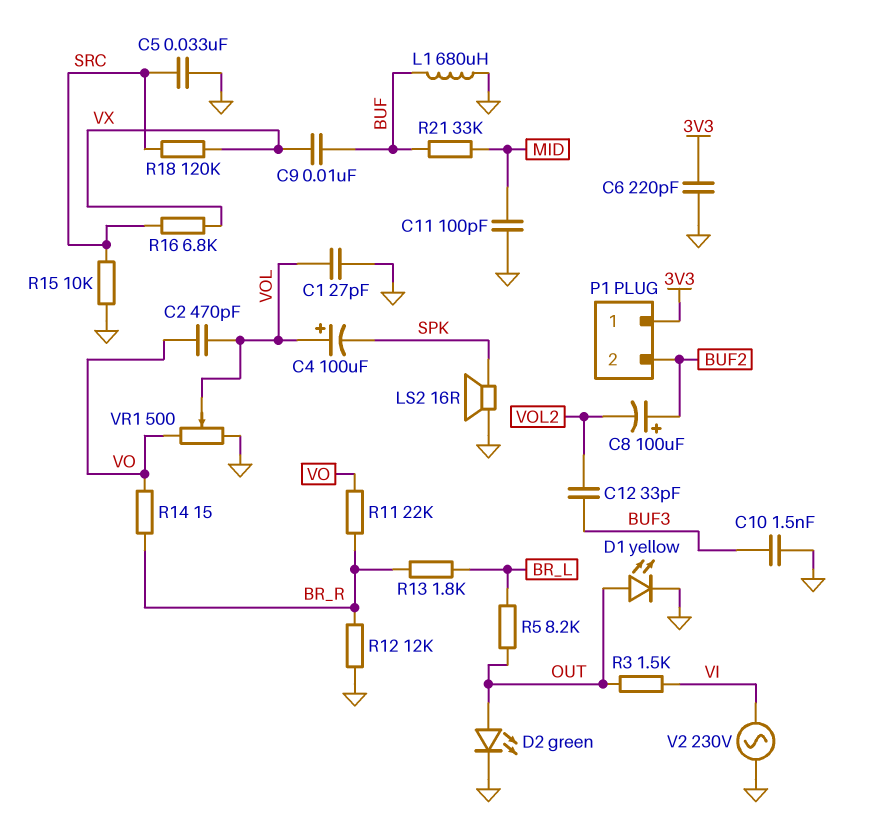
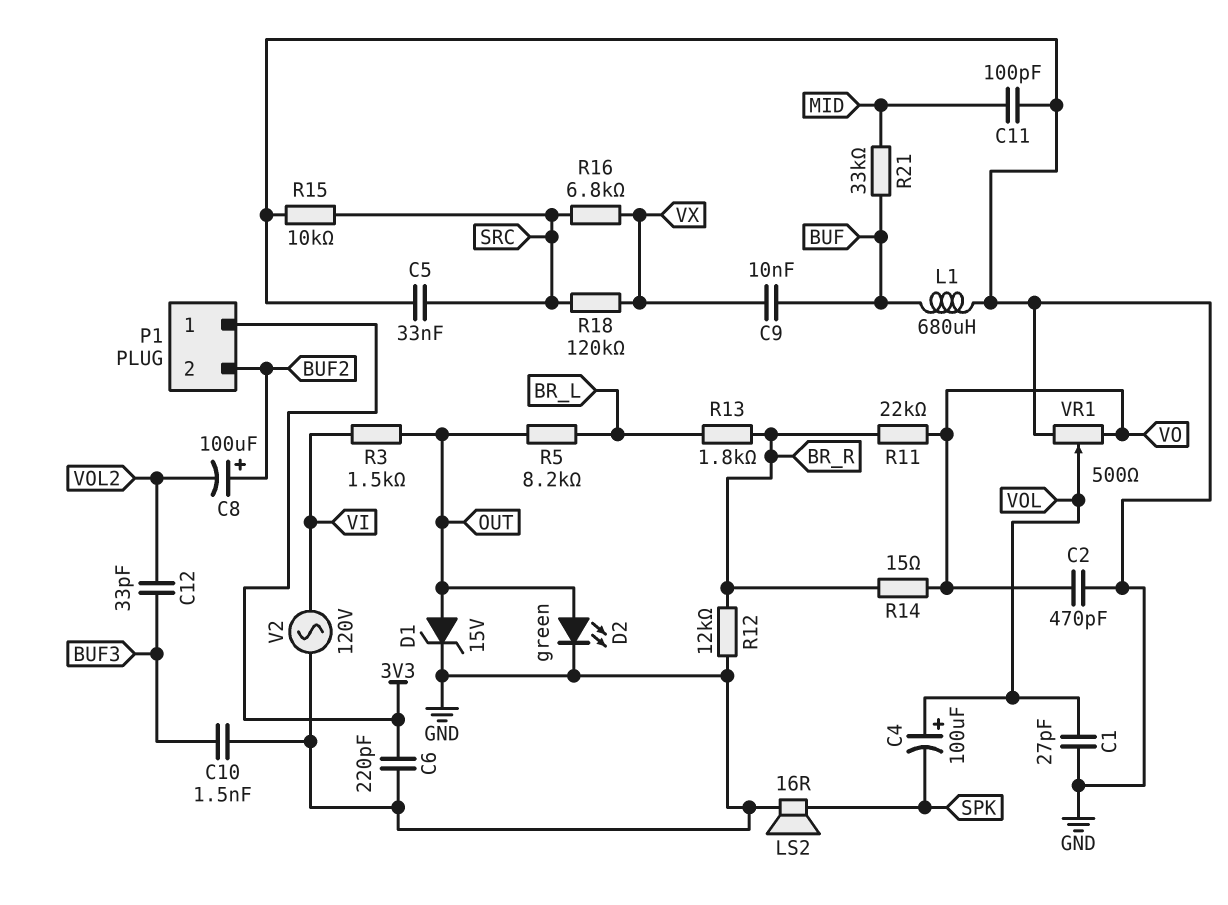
C2: 470pF (VO, VOL) -> 470pF (GND, VO)
D1: LED yellow (A OUT, K GND) -> zener 15V (A OUT, K GND)
V2: AC 230V (GND, VI) -> AC 120V (GND, VI)

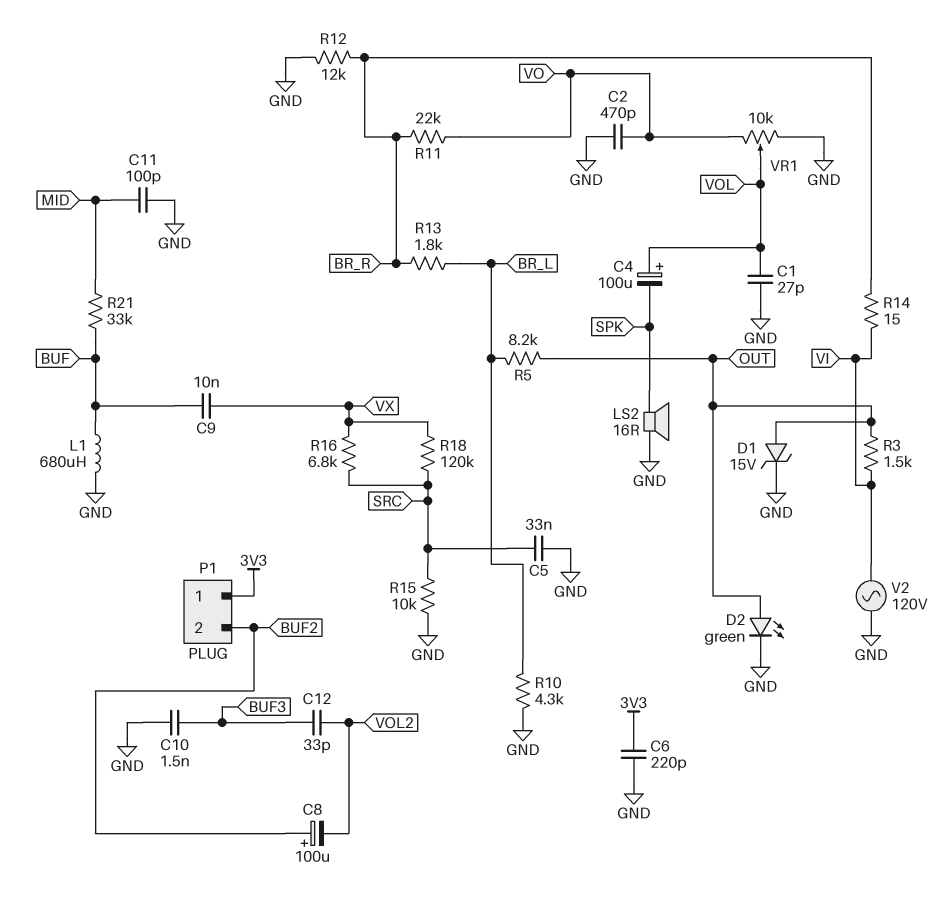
R10: none -> 4.3k (BR_L, GND)
R14: 15 (BR_R, VO) -> 15 (BR_R, VI)
VR1: 500 (GND, VO, wiper VOL) -> 10k (GND, VO, wiper VOL)

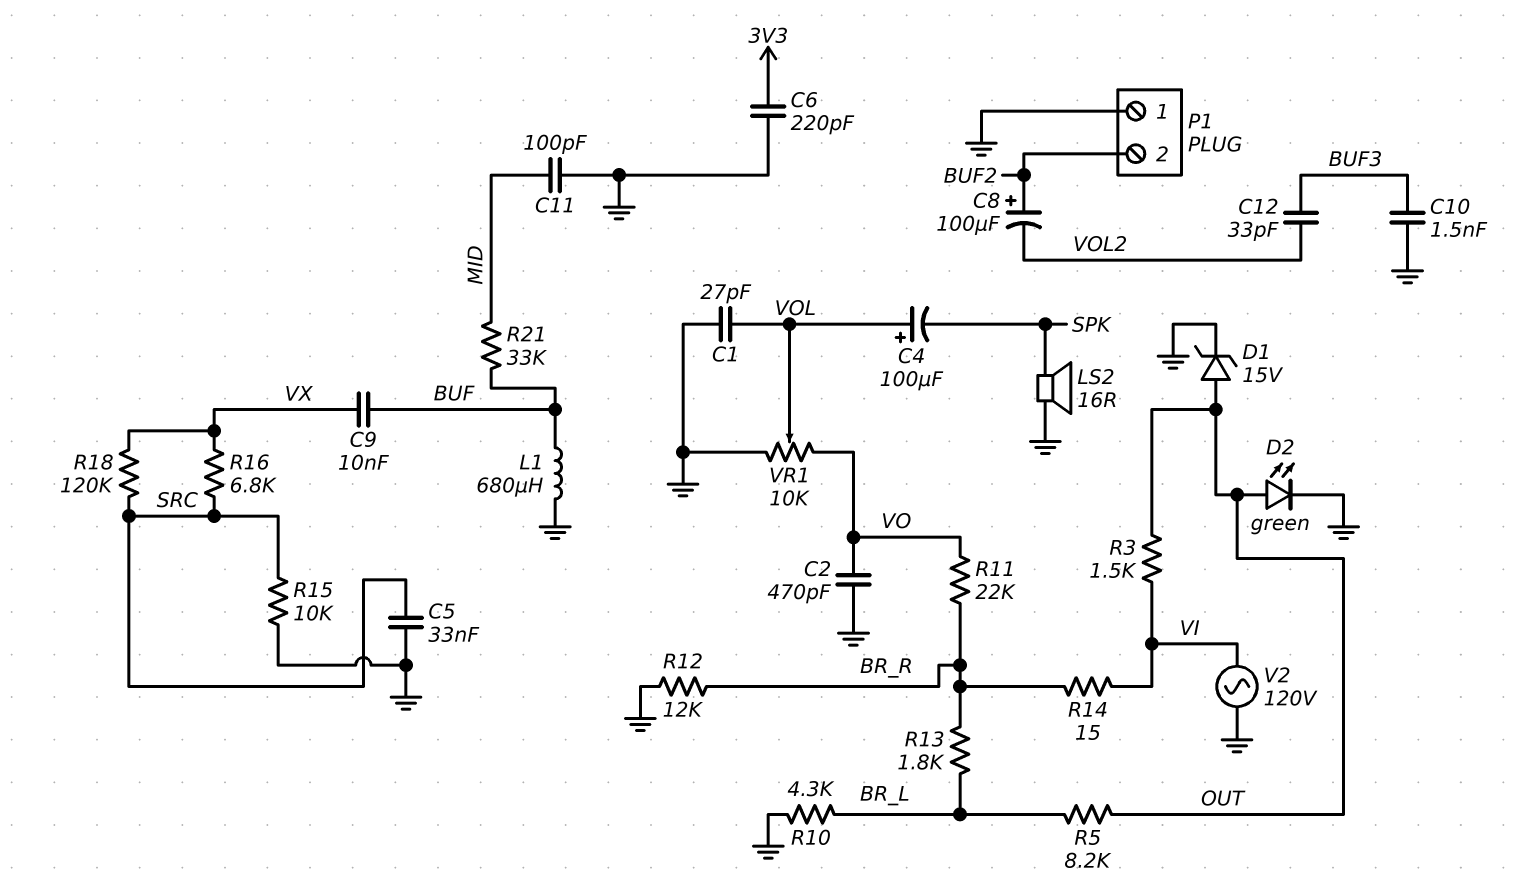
P1 pin 1: 3V3 -> GND

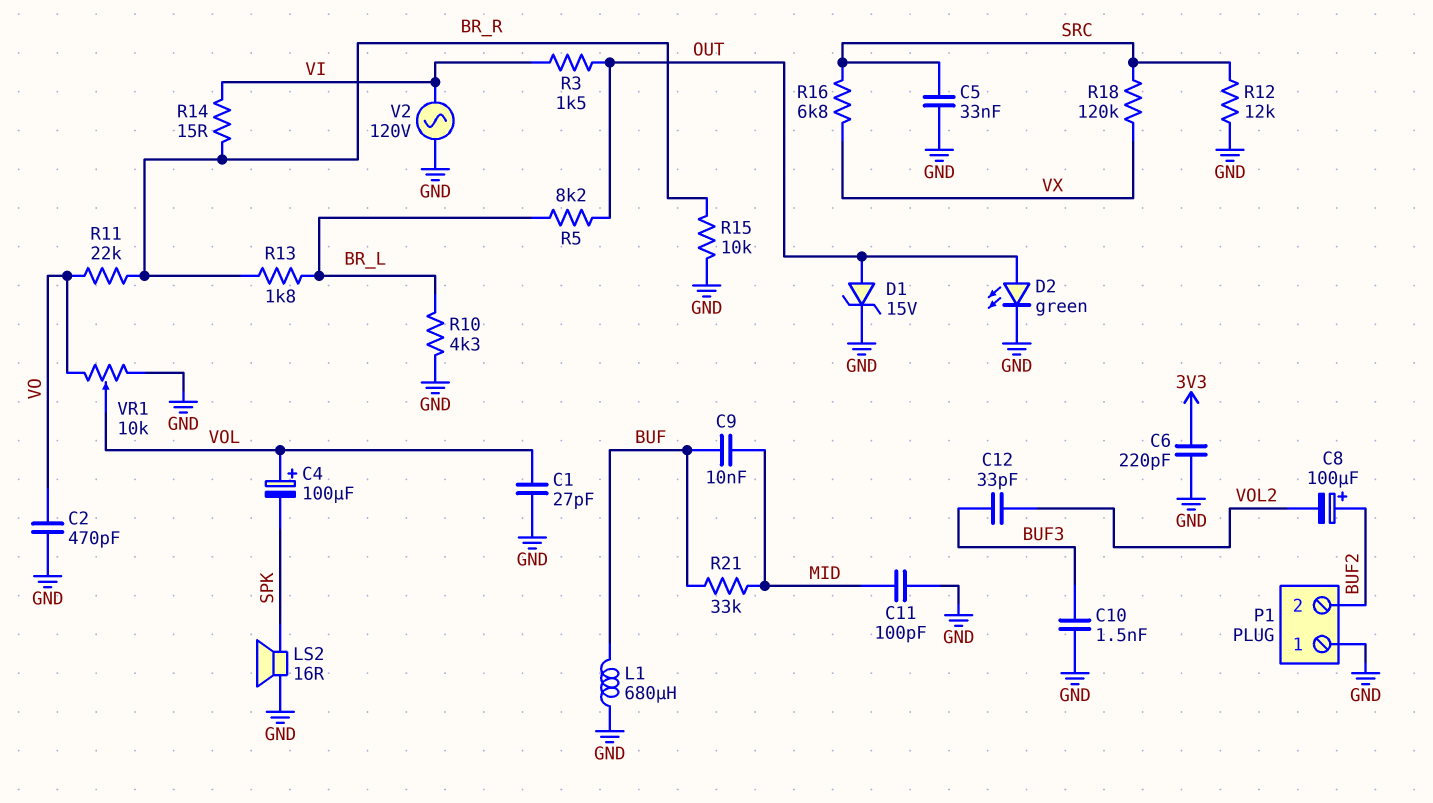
C9: 10nF (BUF, VX) -> 10nF (BUF, MID)
R12: 12k (BR_R, GND) -> 12k (GND, SRC)
R15: 10k (GND, SRC) -> 10k (BR_R, GND)

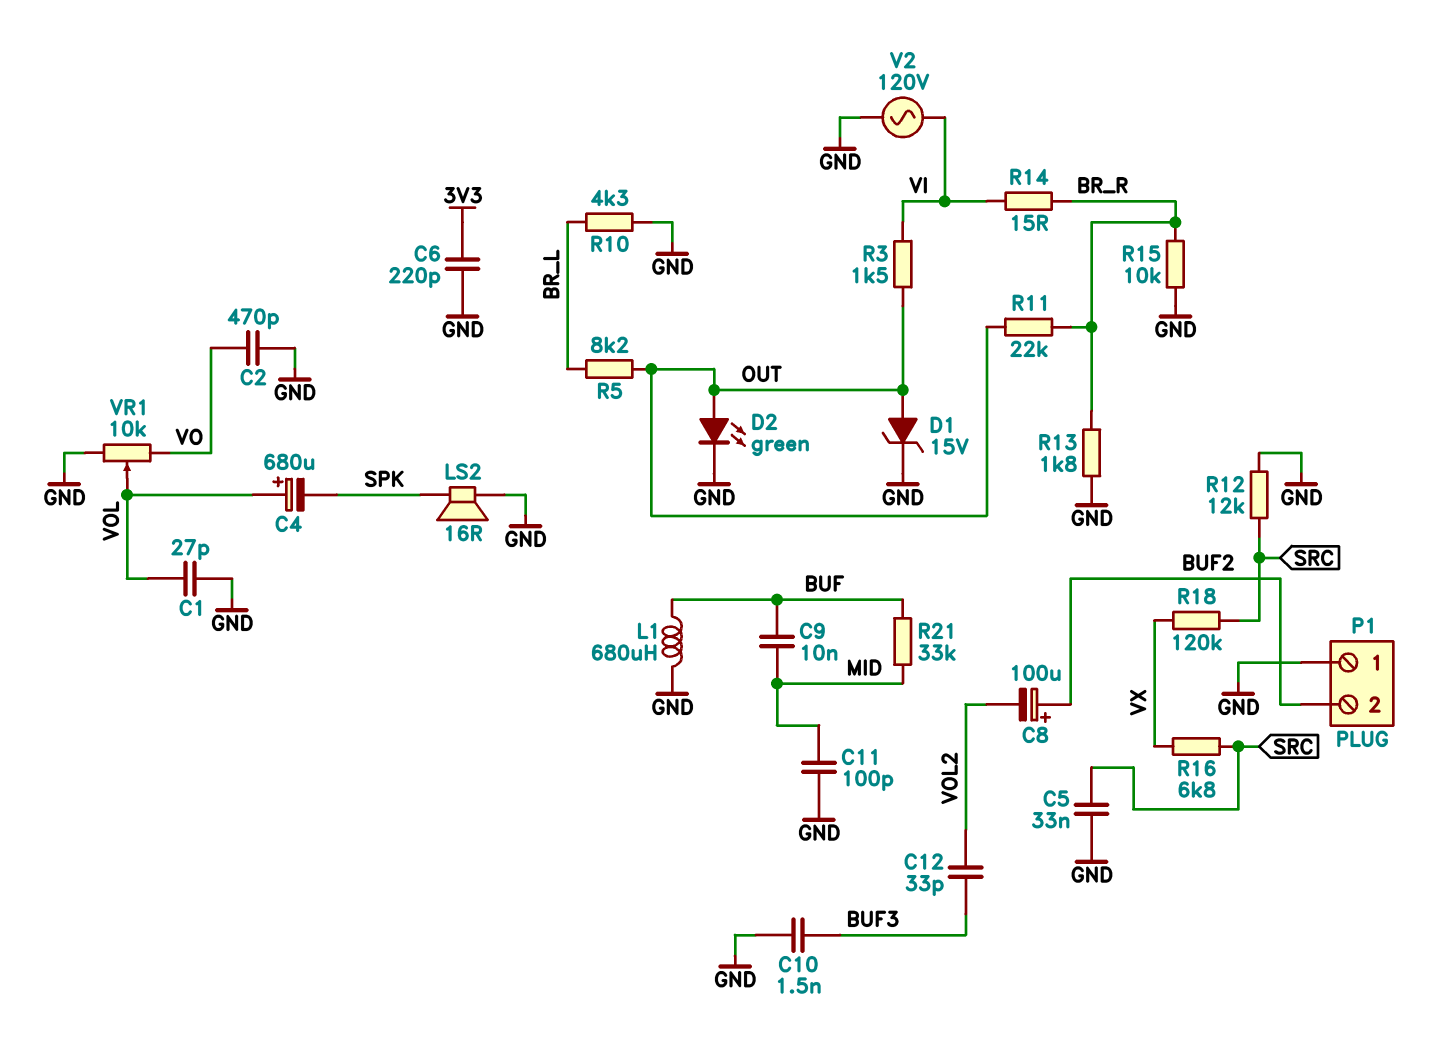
C4: 100uF (plus VOL, minus SPK) -> 680uF (plus VOL, minus SPK)
R11: 22k (BR_R, VO) -> 22k (BR_R, OUT)
R13: 1.8k (BR_L, BR_R) -> 1.8k (BR_R, GND)

